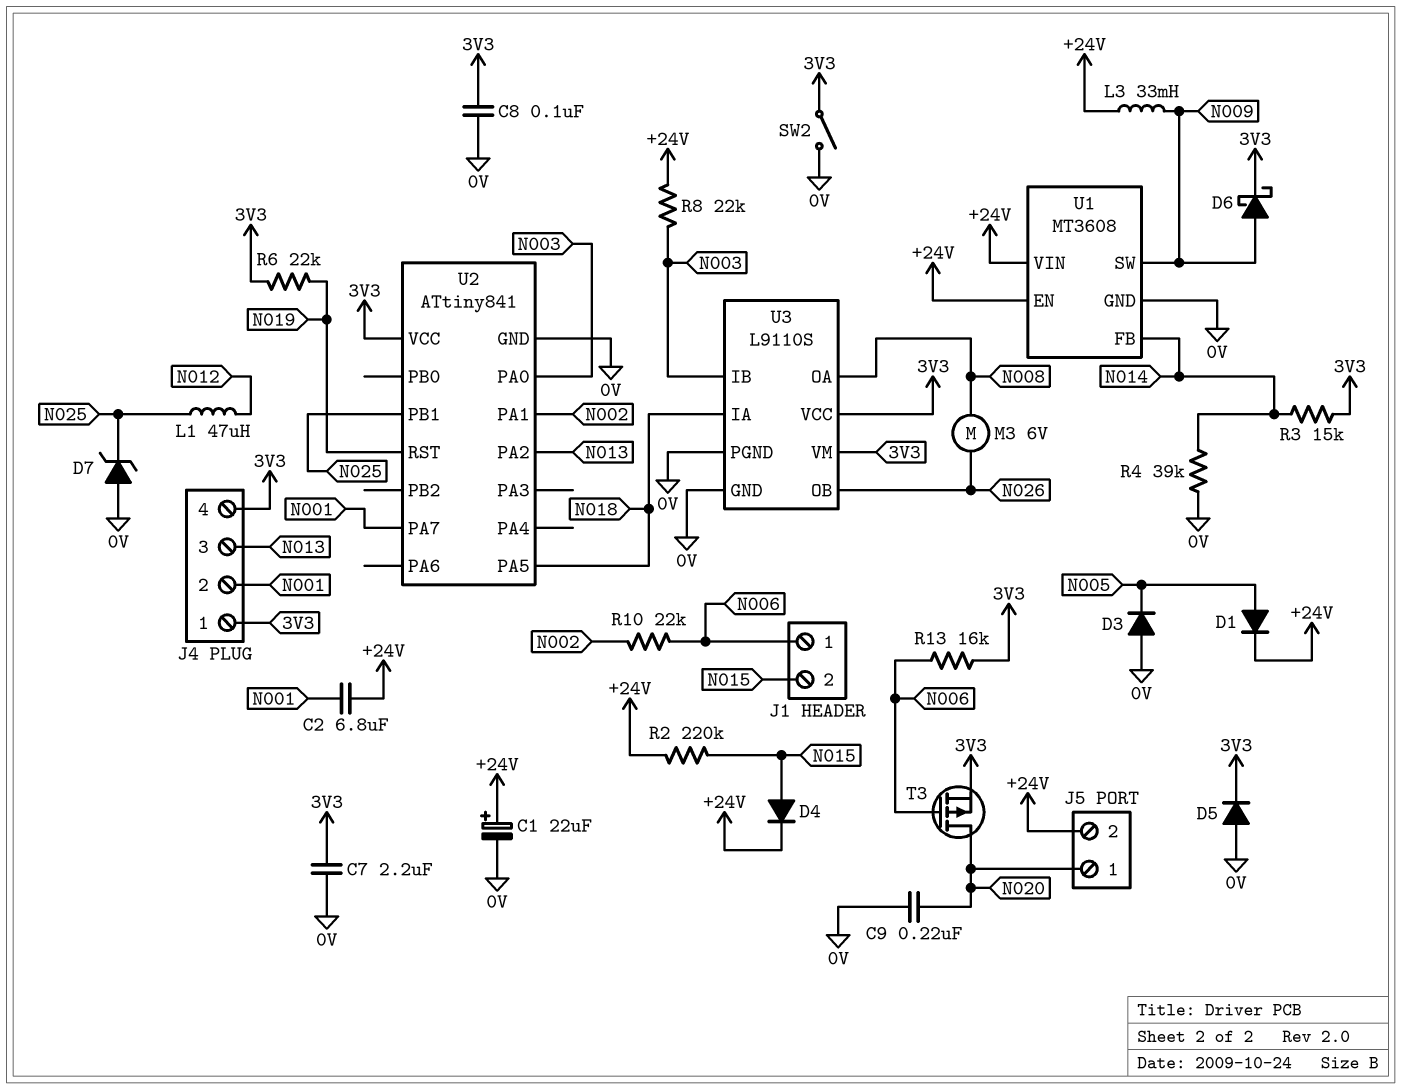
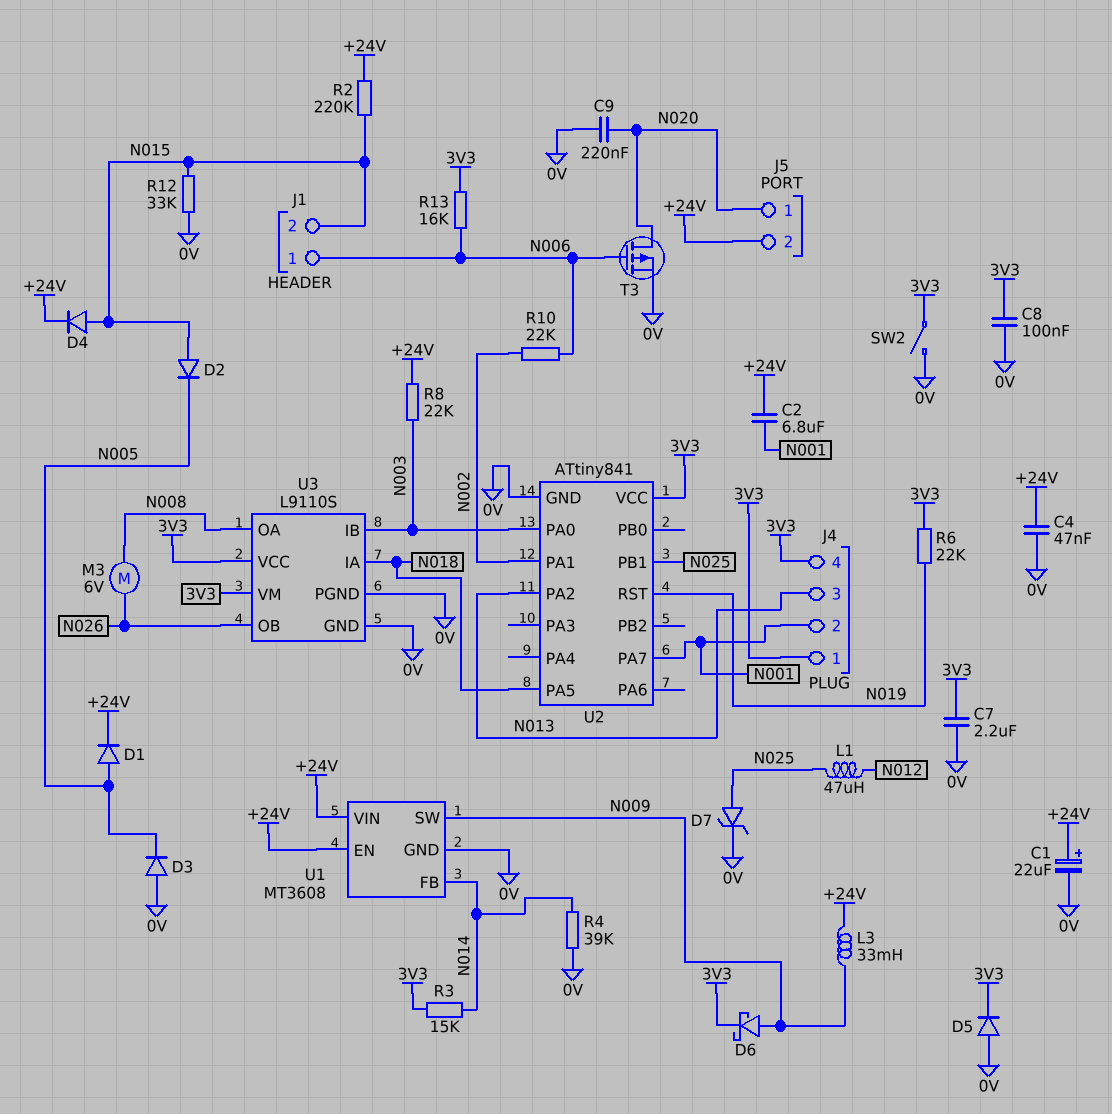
C4: none -> 47nF (+24V, 0V)
D2: none -> diode (A N015, K N005)
D7: zener (A 0V, K N025) -> zener (A N025, K 0V)
R12: none -> 33k (0V, N015)
T3: PMOS (G N006, D N020, S 3V3) -> PMOS (G N006, D N020, S 0V)

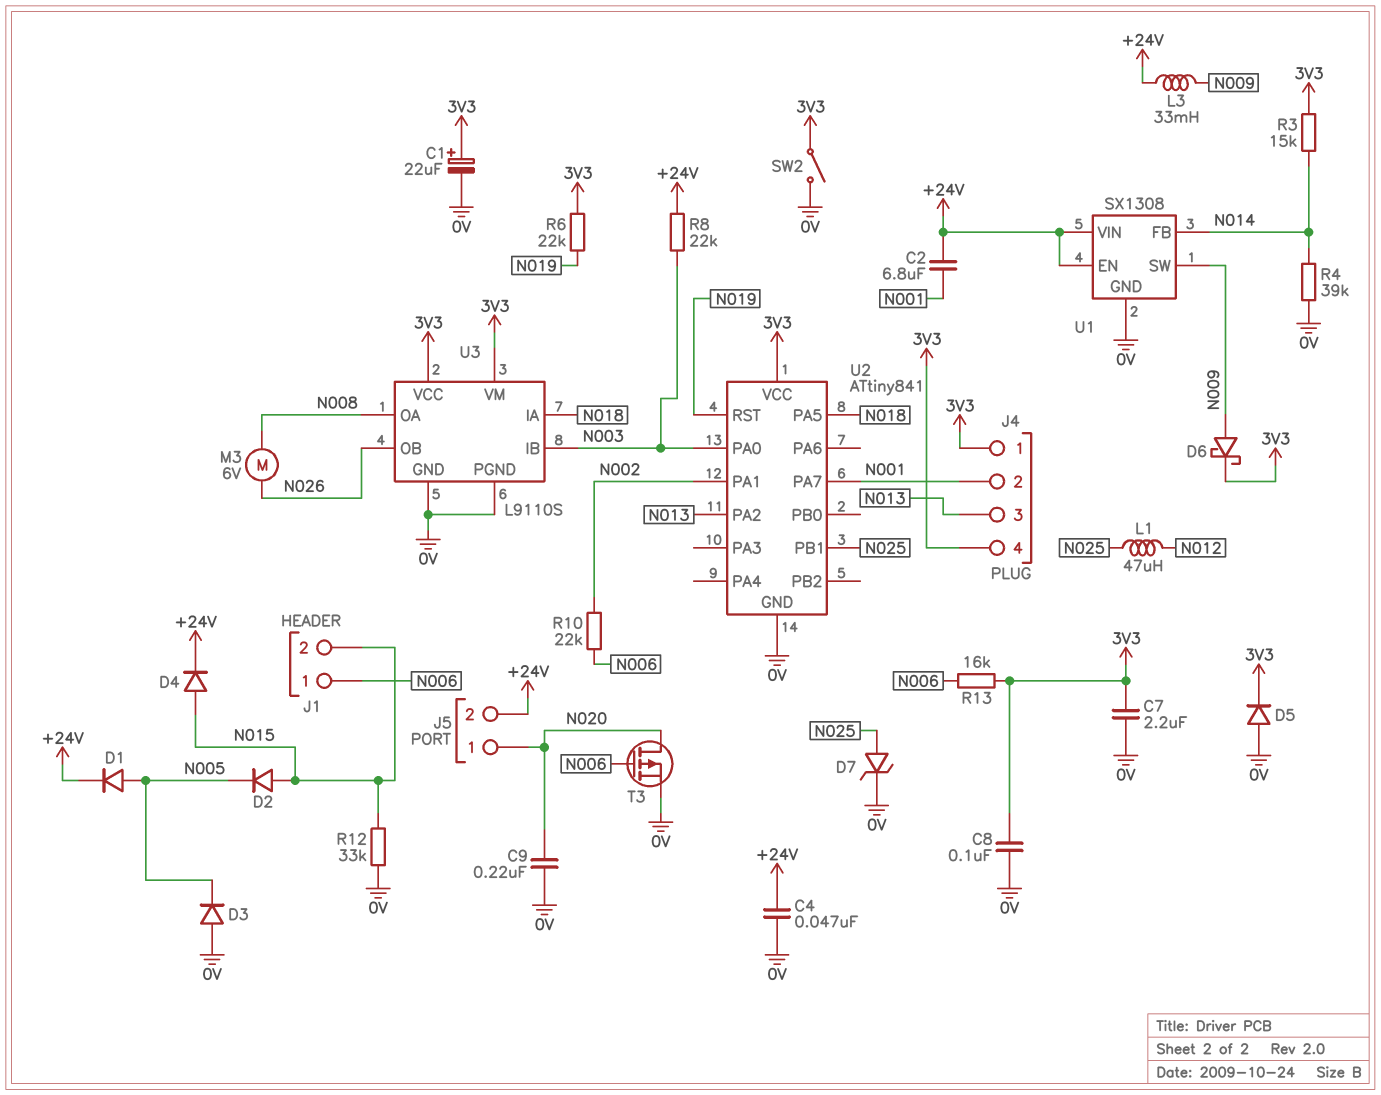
C1: 22uF (plus +24V, minus 0V) -> 22uF (plus 3V3, minus 0V)
R2: 220k (+24V, N015) -> none
U1: MT3608 -> SX1308

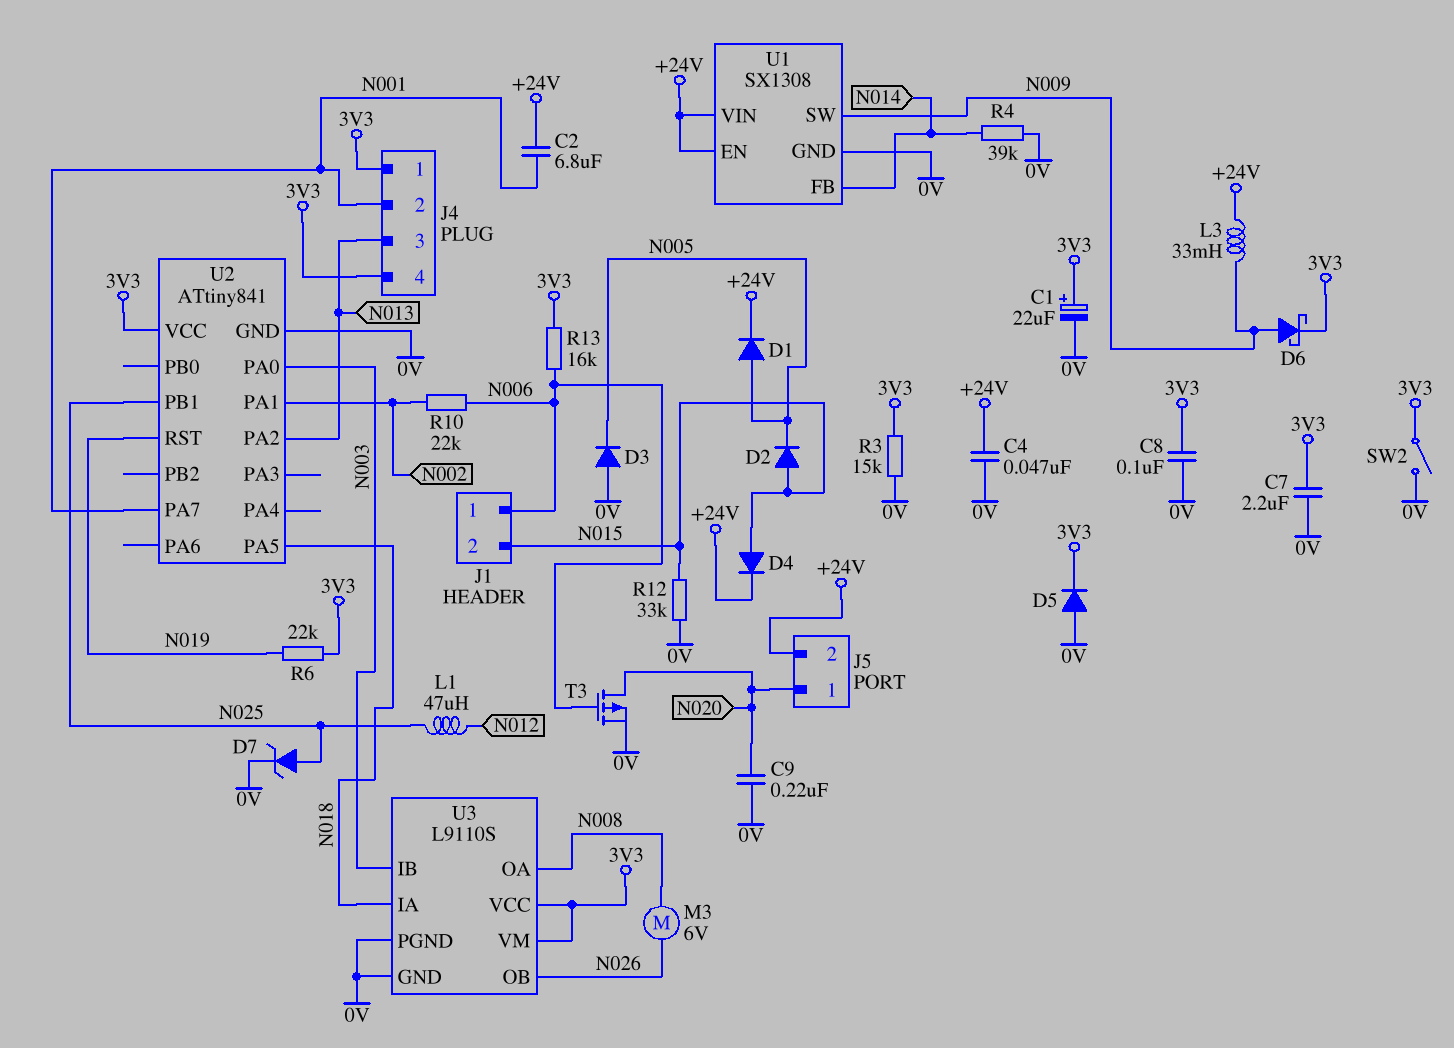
R3: 15k (3V3, N014) -> 15k (0V, 3V3)
R8: 22k (+24V, N003) -> none

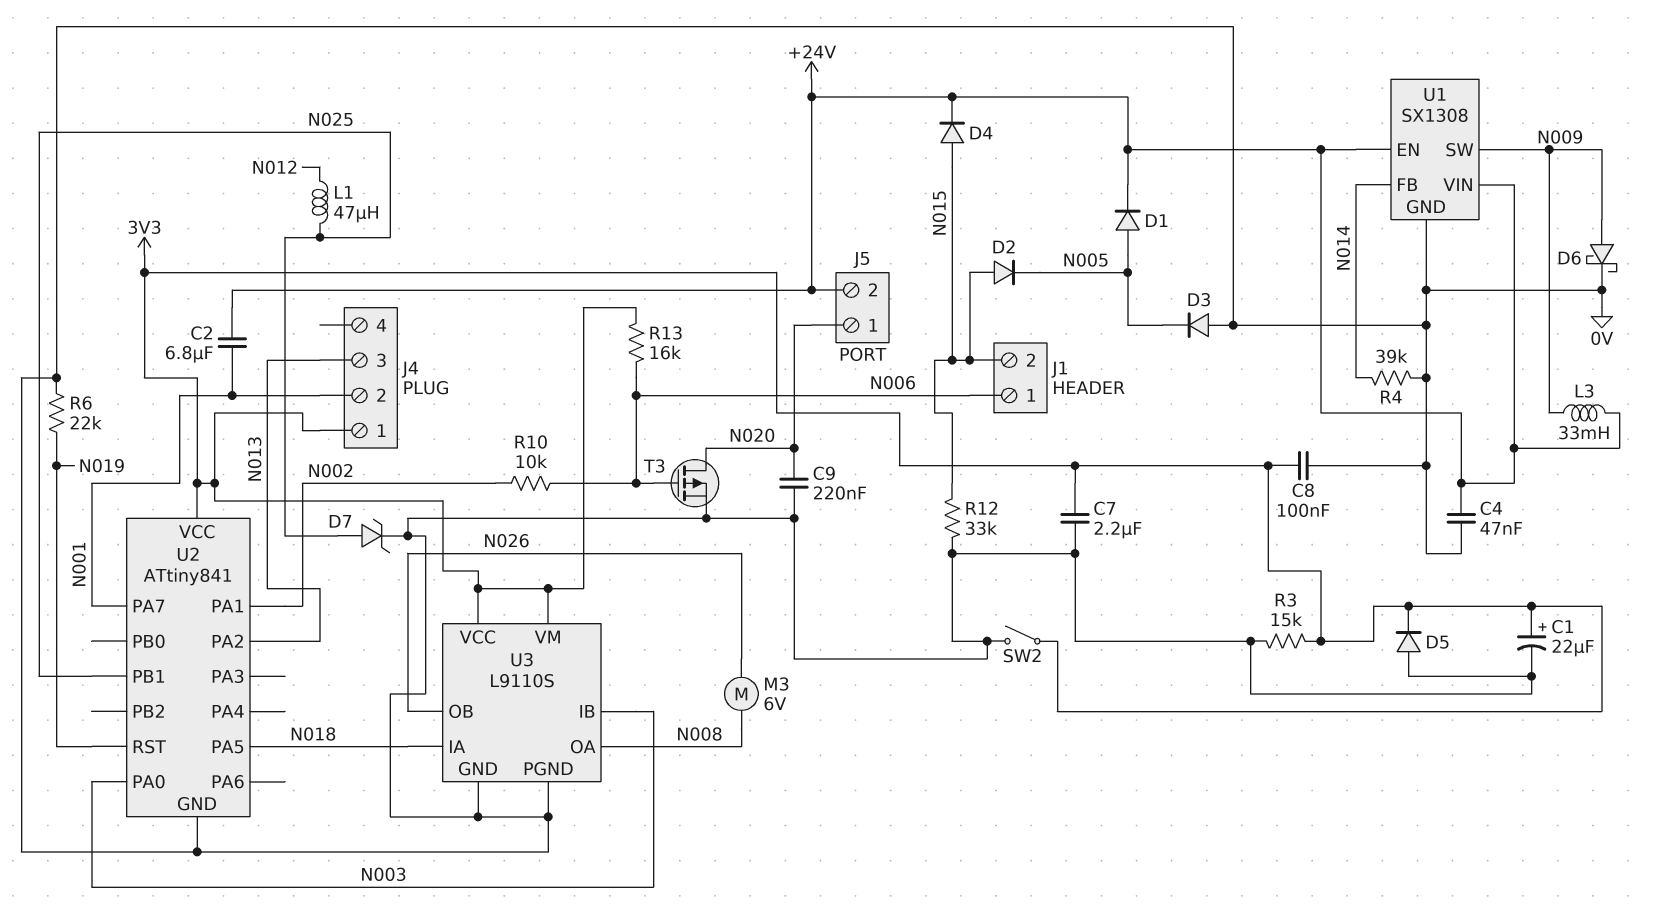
D6: schottky (A N009, K 3V3) -> schottky (A N009, K 0V)
J4 pin 4: 3V3 -> none
R6: 22k (3V3, N019) -> 22k (0V, N019)
R10: 22k (N002, N006) -> 10k (N002, N006)

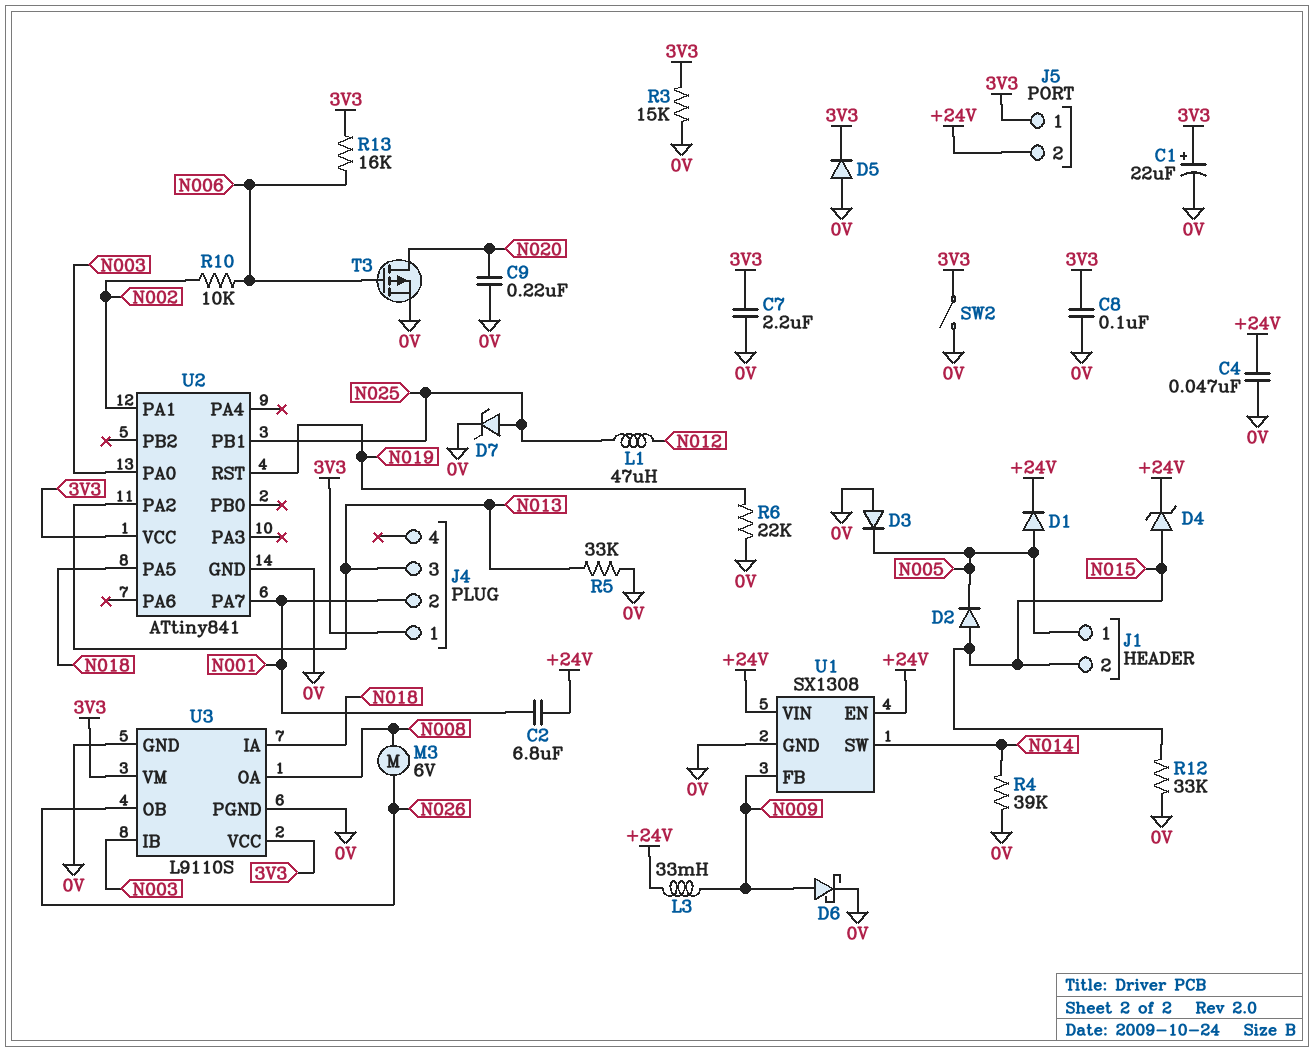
D4: diode (A N015, K +24V) -> zener (A N015, K +24V)
J1 pin 1: N006 -> N005
J5 pin 1: N020 -> 3V3
R5: none -> 33k (0V, N013)
U1 pin FB: N014 -> N009
U1 pin SW: N009 -> N014

